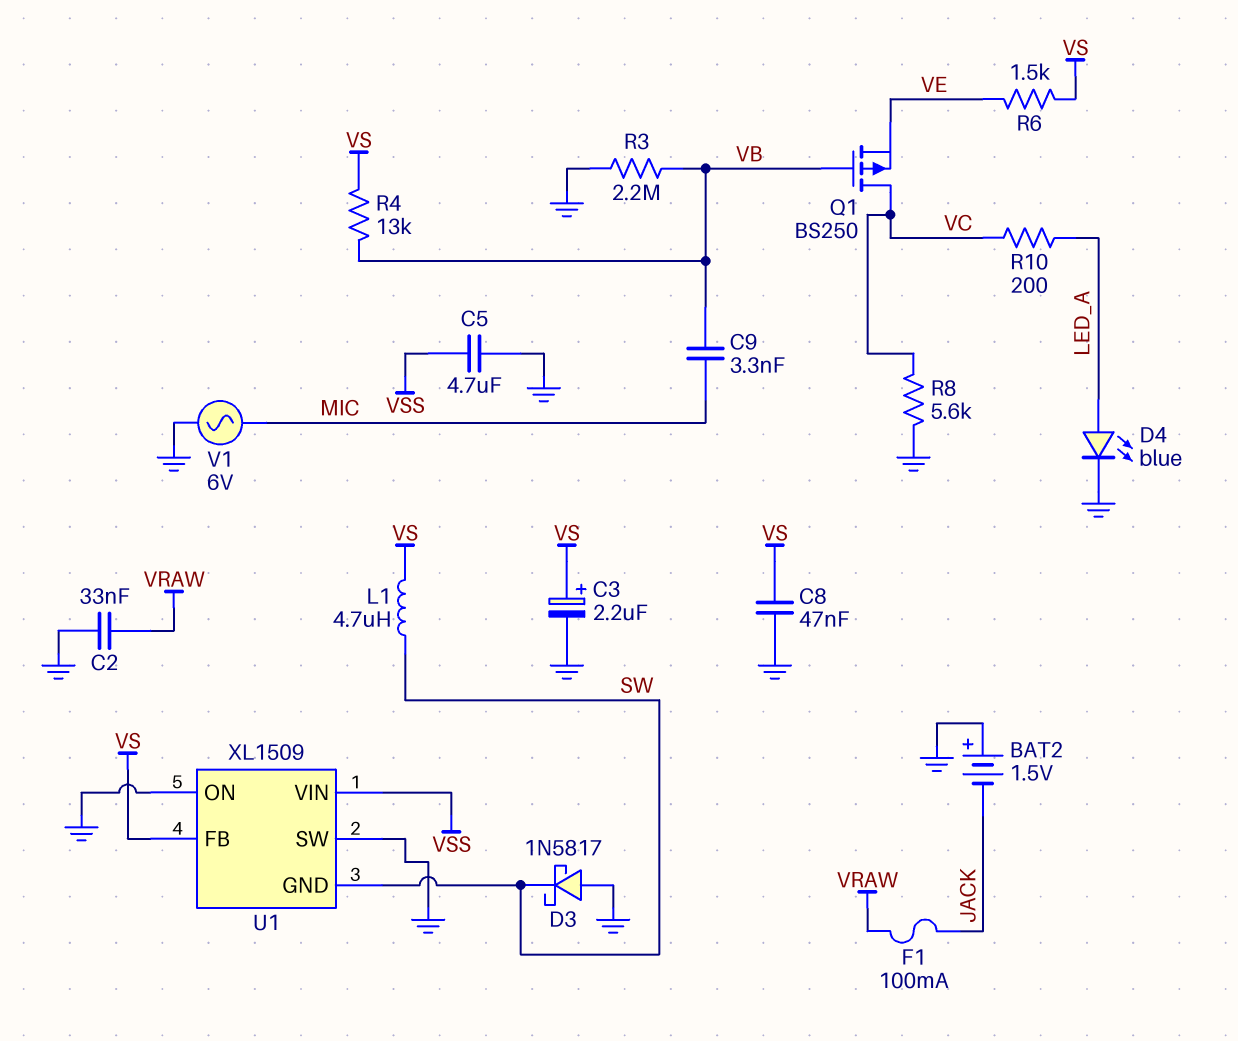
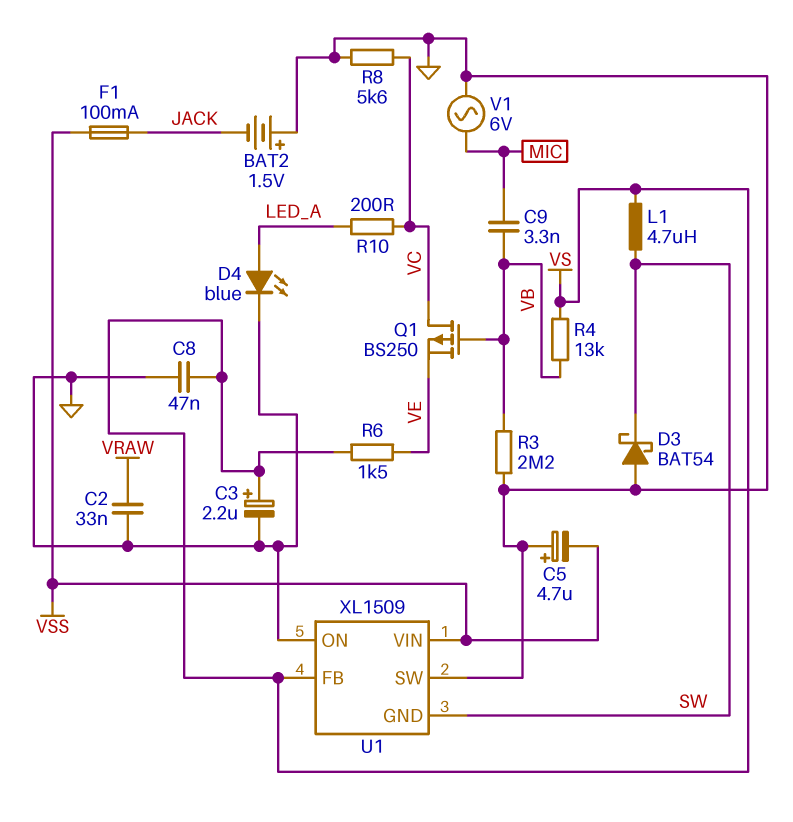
C5: 4.7uF (GND, VSS) -> 4.7uF (plus GND, minus VSS)
D3: schottky 1N5817 (A GND, K SW) -> schottky BAT54 (A GND, K SW)
F1: 100mA (JACK, VRAW) -> 100mA (JACK, VSS)

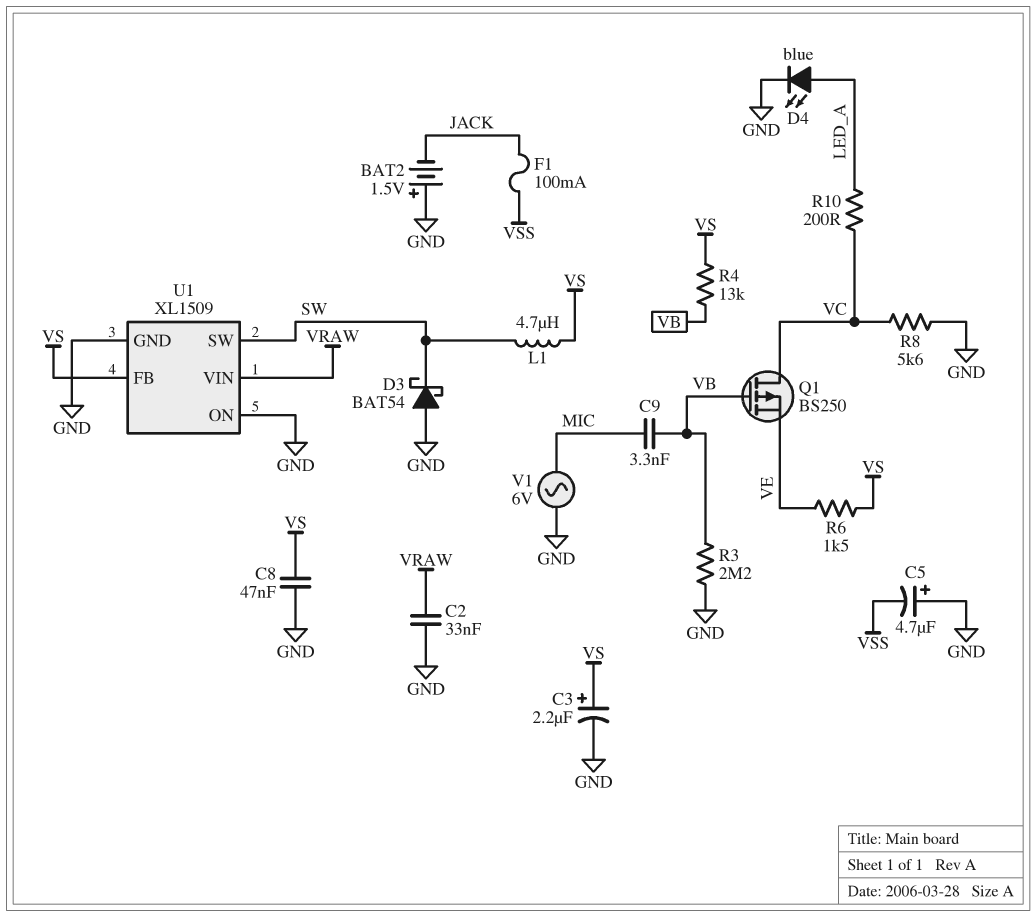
U1 pin GND: SW -> GND
U1 pin SW: GND -> SW
U1 pin VIN: VSS -> VRAW

